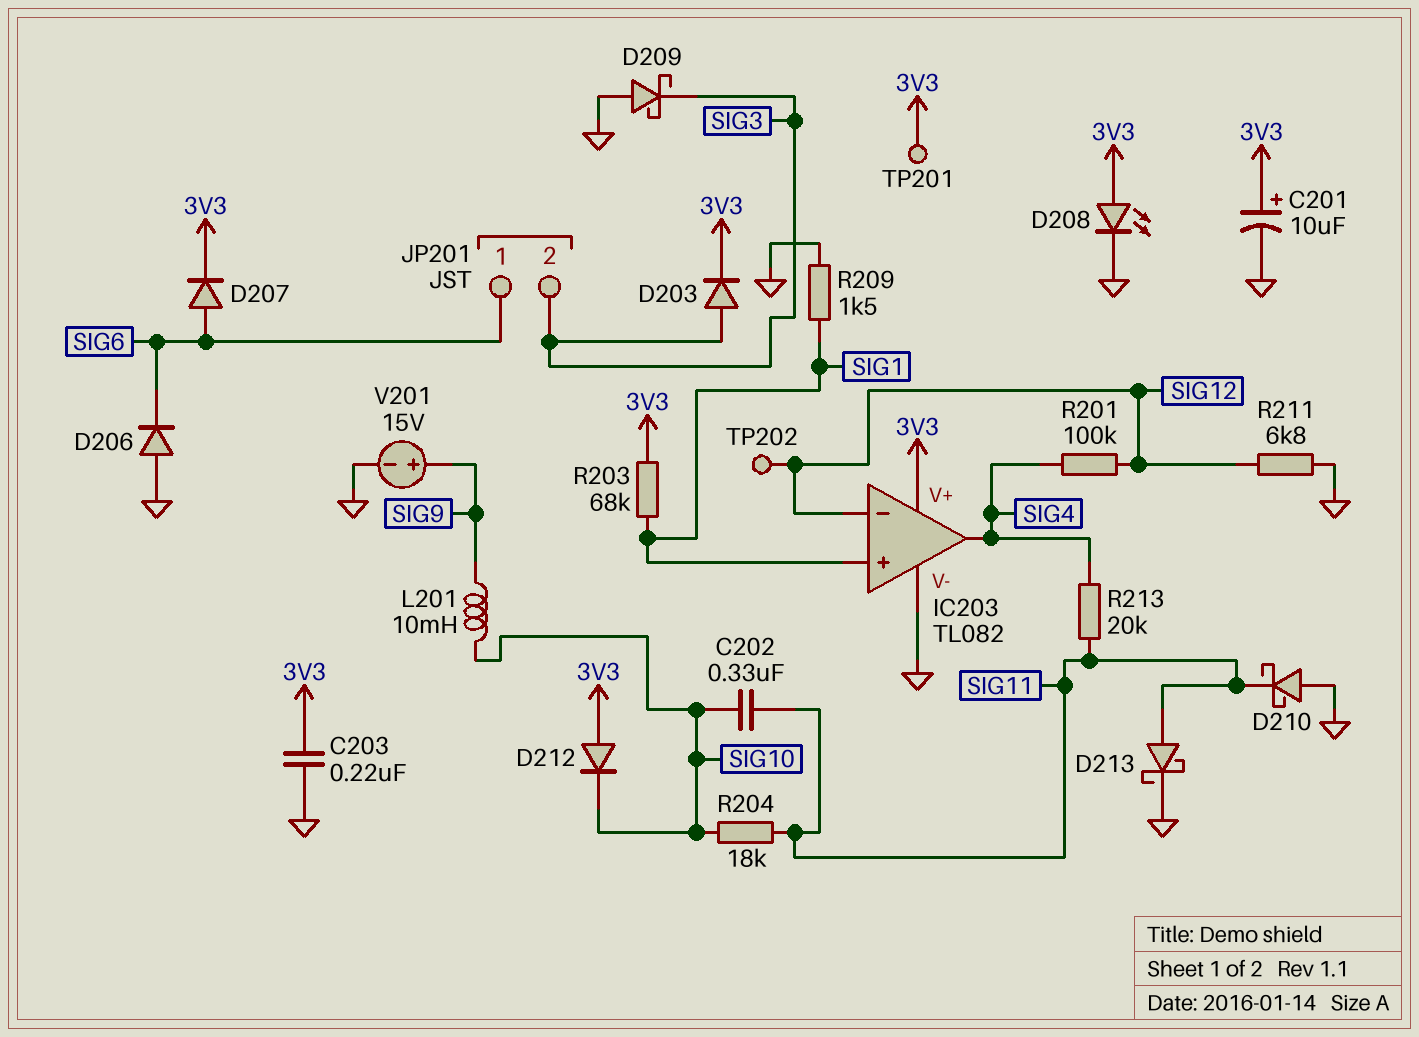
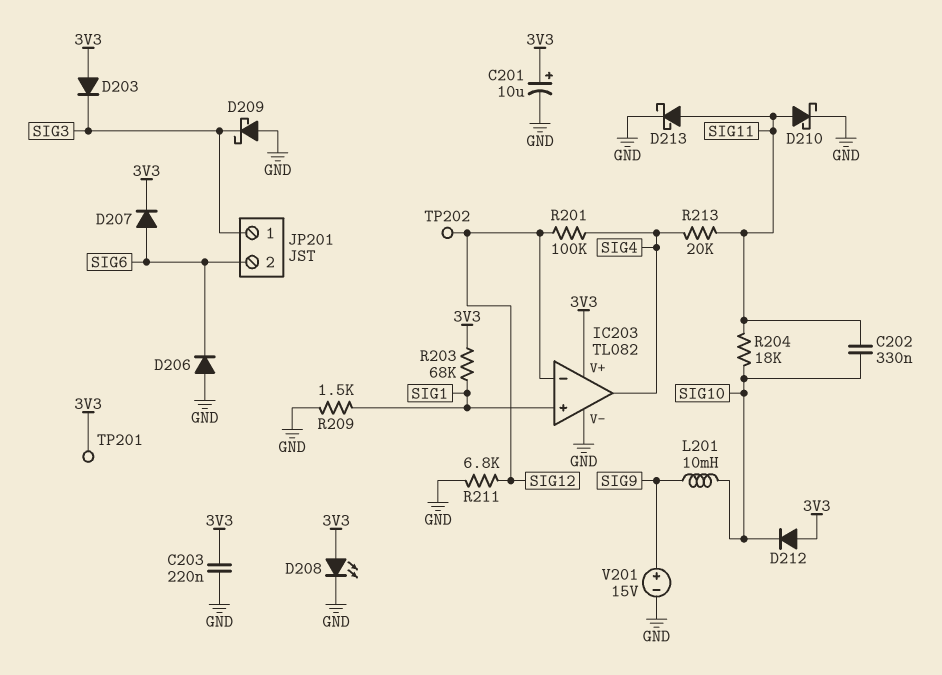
D203: diode (A SIG3, K 3V3) -> diode (A 3V3, K SIG3)
D210: schottky (A GND, K SIG11) -> schottky (A SIG11, K GND)
JP201 pin 1: SIG6 -> SIG3
JP201 pin 2: SIG3 -> SIG6

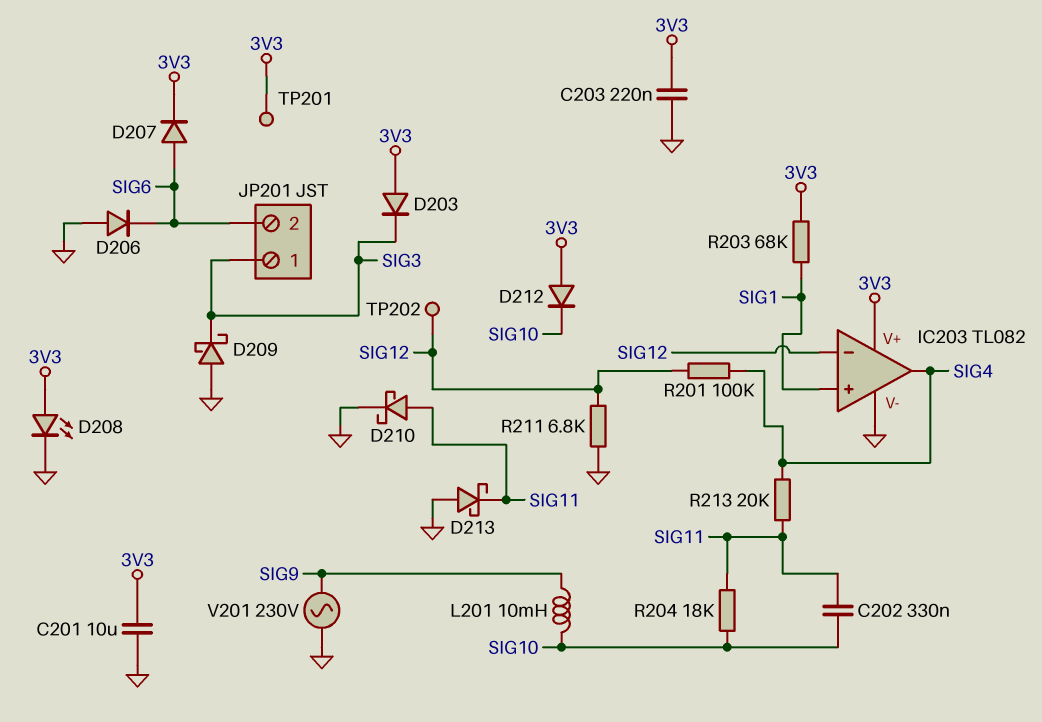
C201: 10uF (plus 3V3, minus GND) -> 10uF (3V3, GND)
D213: schottky (A SIG11, K GND) -> schottky (A GND, K SIG11)
R209: 1.5k (GND, SIG1) -> none
V201: 15V (plus SIG9, minus GND) -> AC 230V (GND, SIG9)

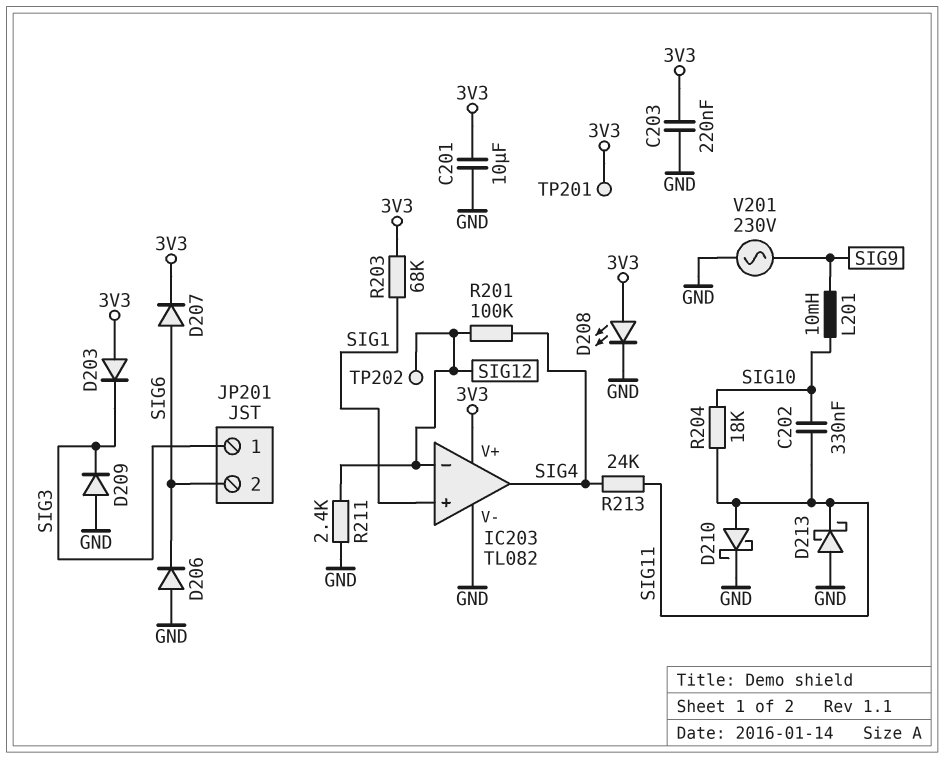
D209: schottky (A GND, K SIG3) -> diode (A GND, K SIG3)
D212: diode (A 3V3, K SIG10) -> none
R211: 6.8k (GND, SIG12) -> 2.4k (GND, SIG12)
R213: 20k (SIG4, SIG11) -> 24k (SIG4, SIG11)

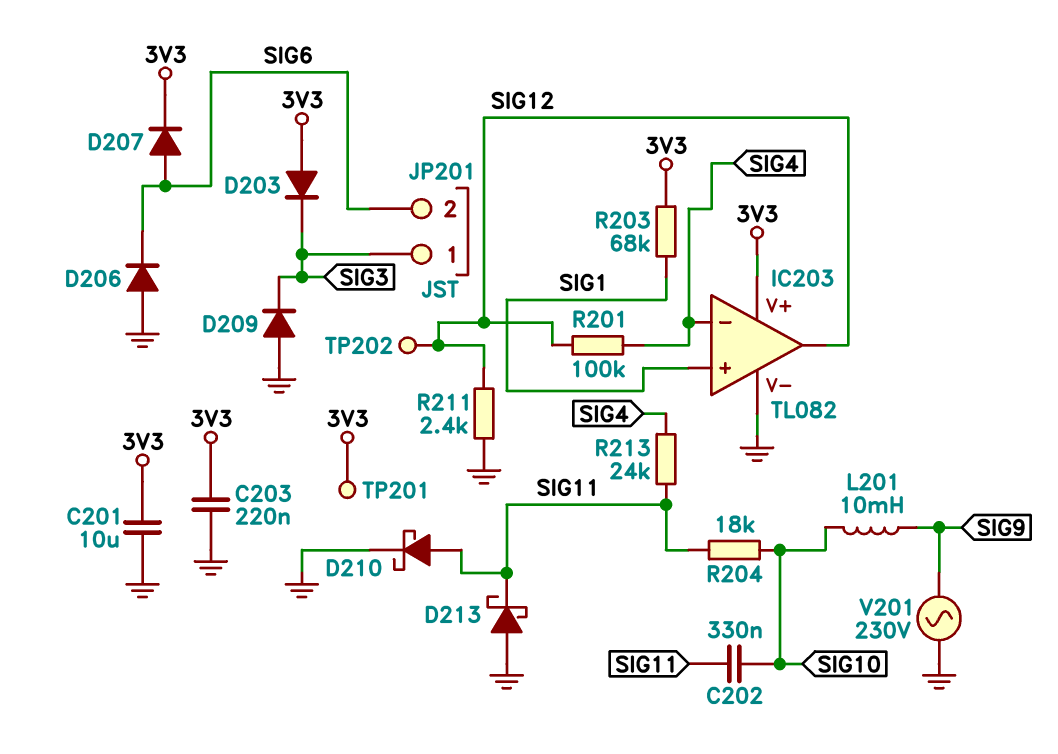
D208: LED (A 3V3, K GND) -> none
IC203 pin in-: SIG12 -> SIG4
IC203 pin out: SIG4 -> SIG12

